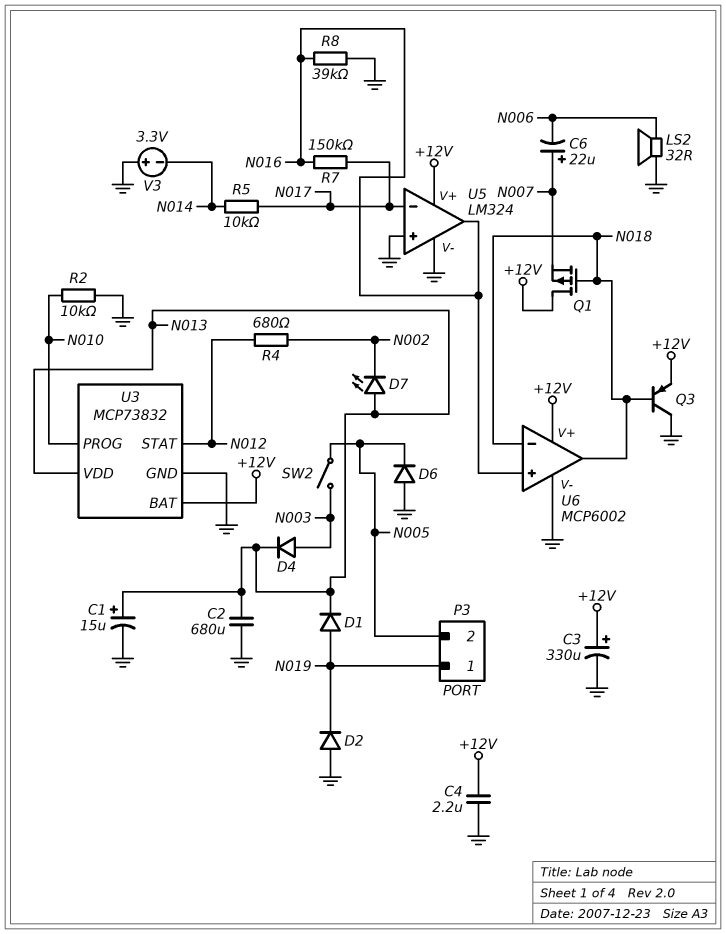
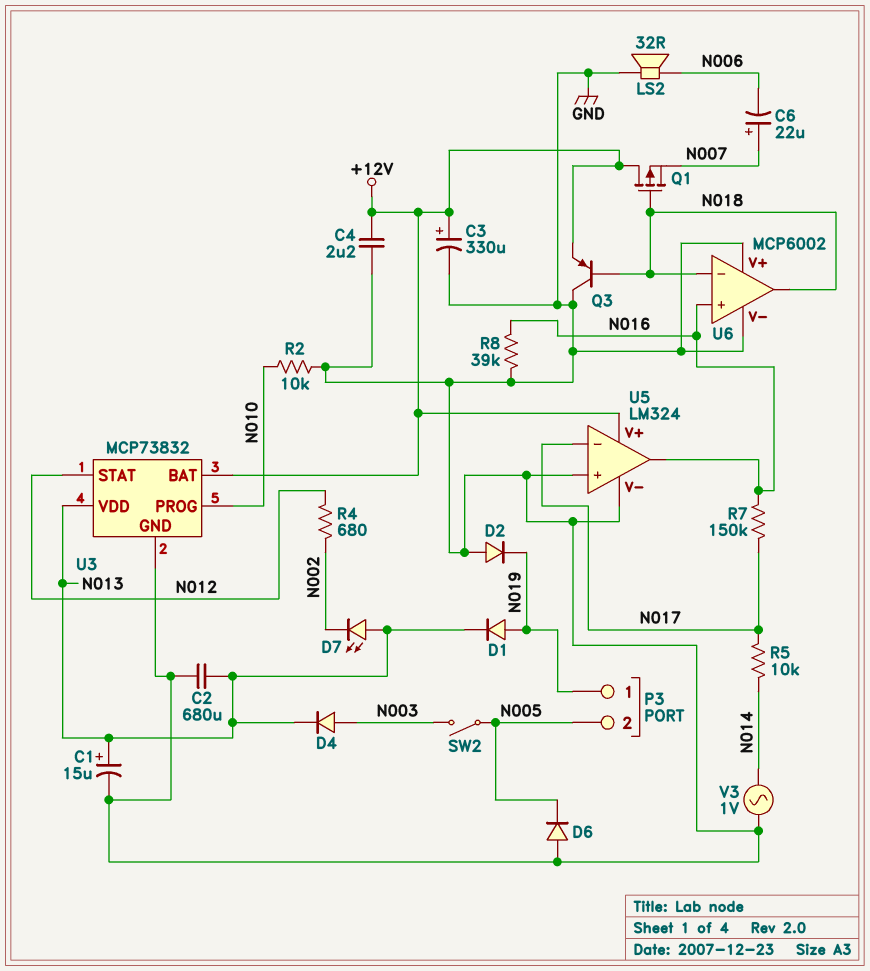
U6 pin V+: +12V -> GND
V3: 3.3V (plus GND, minus N014) -> AC 1V (GND, N014)

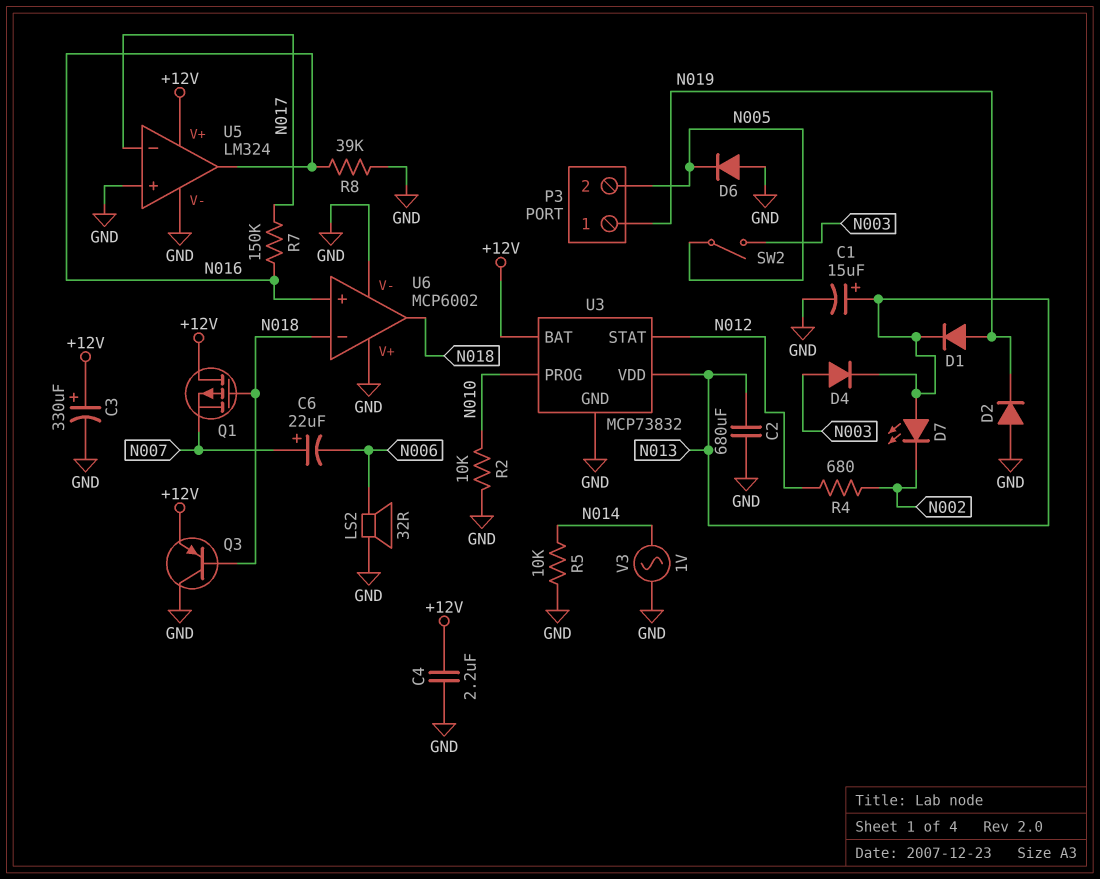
R5: 10k (N014, N017) -> 10k (GND, N014)

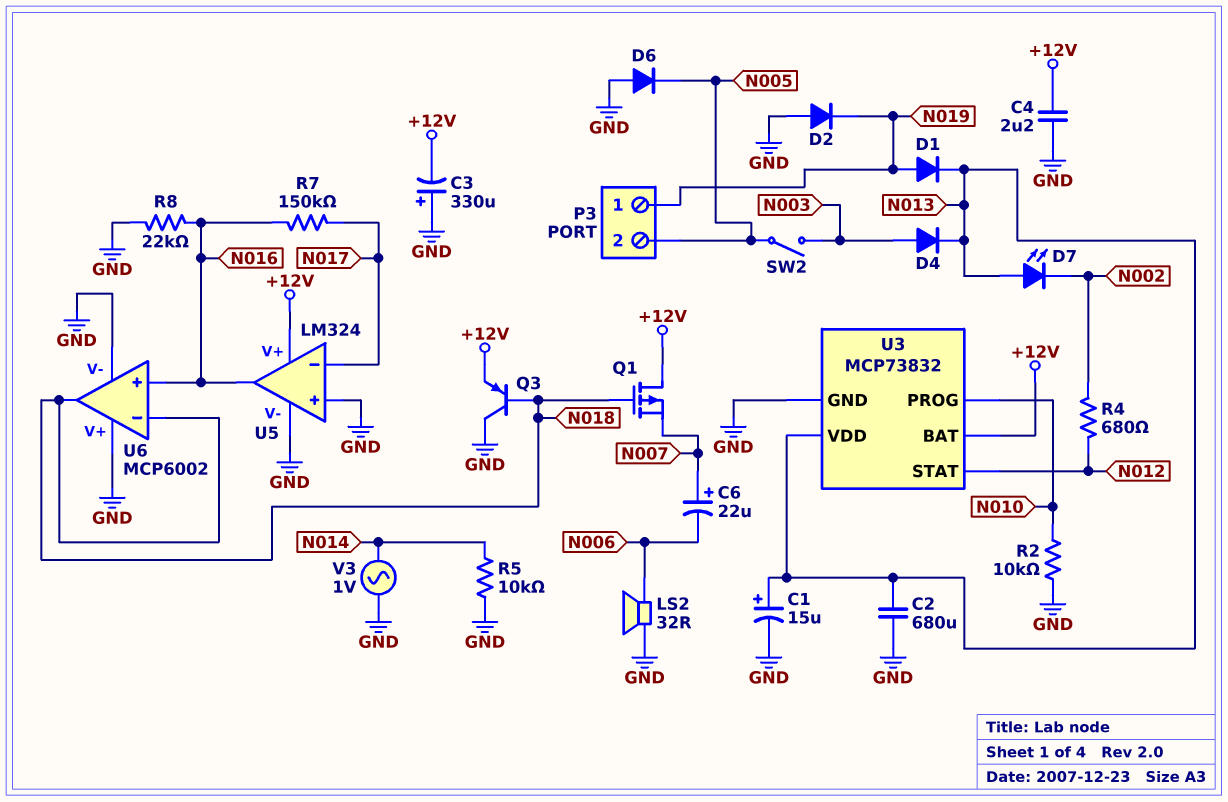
C3: 330uF (plus +12V, minus GND) -> 330uF (plus GND, minus +12V)
R8: 39k (GND, N016) -> 22k (GND, N016)

